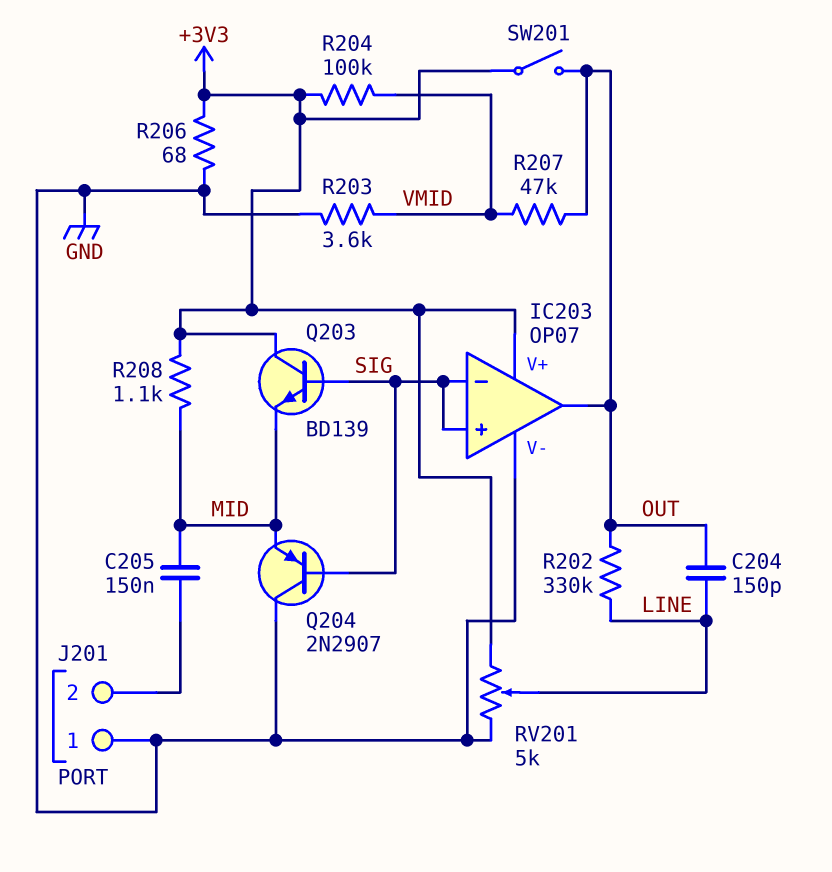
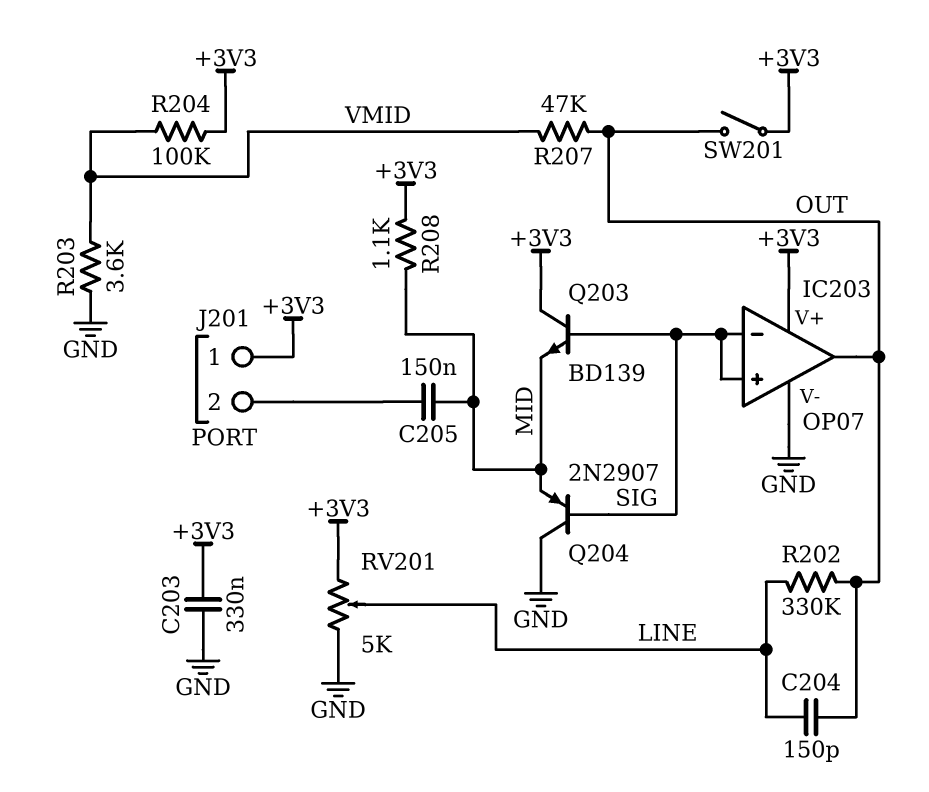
C203: none -> 330nF (+3V3, GND)
J201 pin 1: GND -> +3V3
R206: 68 (+3V3, GND) -> none

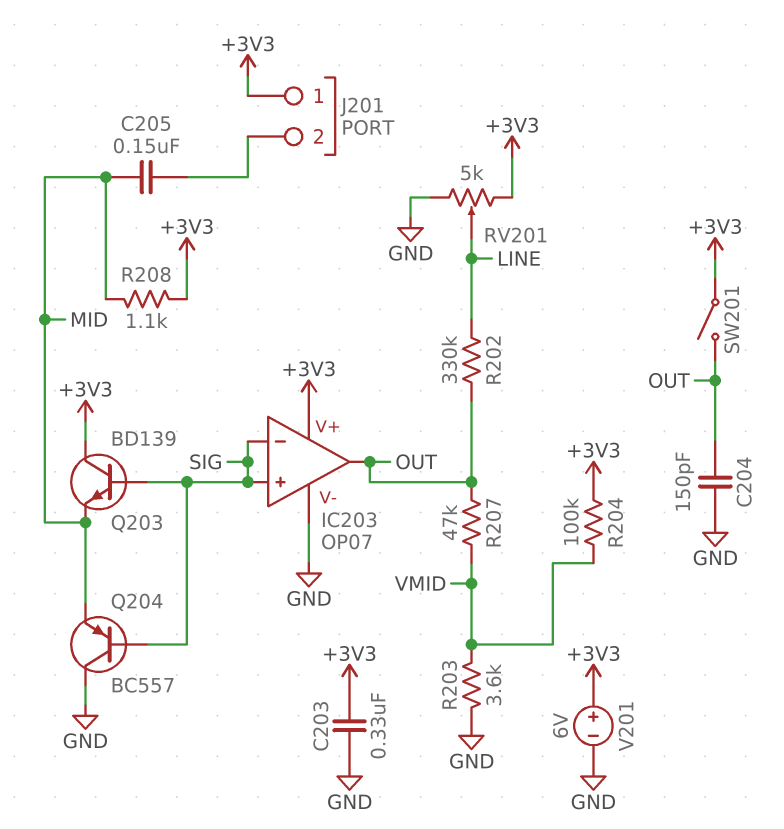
C204: 150pF (LINE, OUT) -> 150pF (GND, OUT)
Q204: PNP 2N2907 (B SIG, C GND, E MID) -> PNP BC557 (B SIG, C GND, E MID)
V201: none -> 6V (plus +3V3, minus GND)

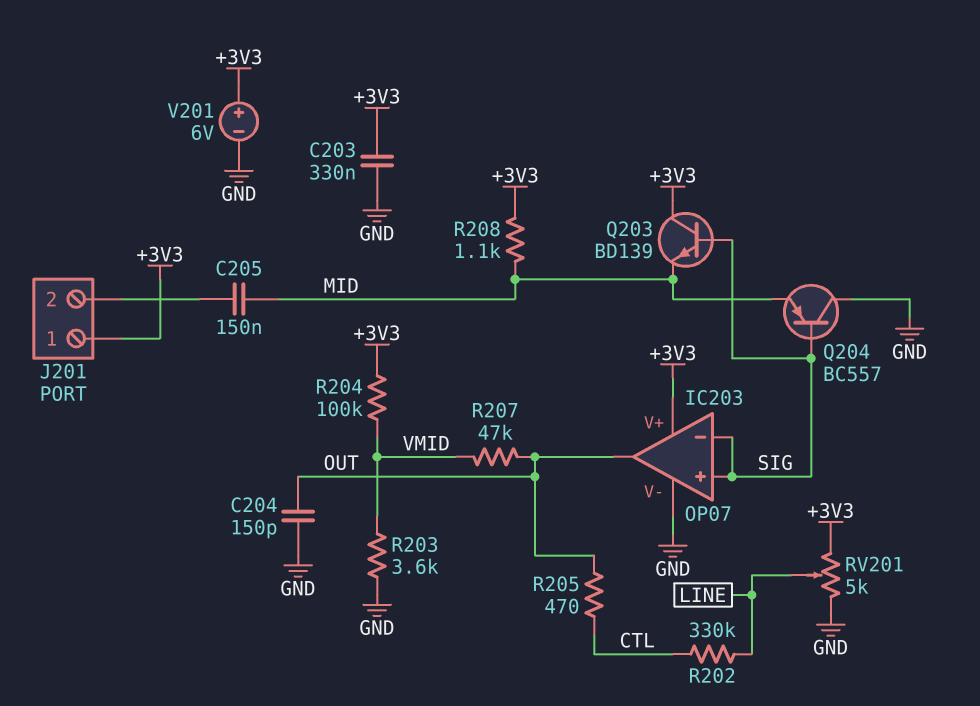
R202: 330k (LINE, OUT) -> 330k (CTL, LINE)
R205: none -> 470 (CTL, OUT)
SW201: switch (+3V3, OUT) -> none

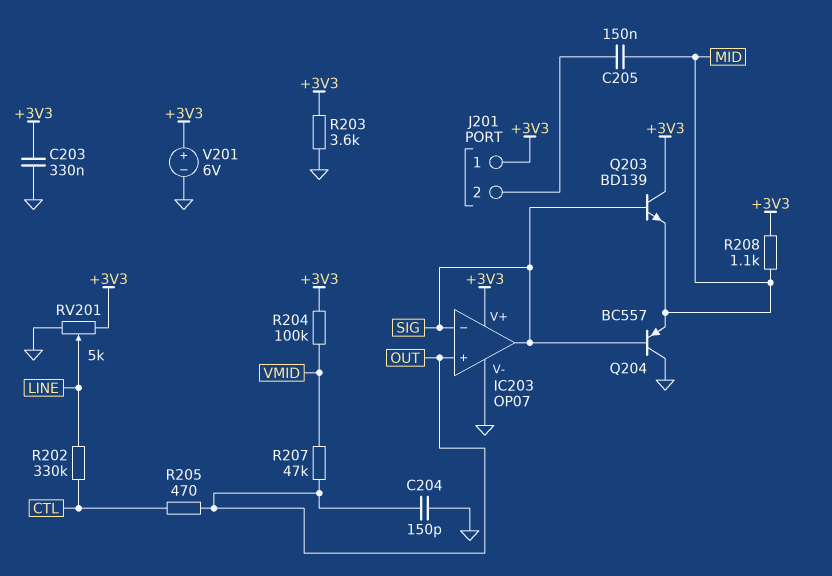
IC203 pin in+: SIG -> OUT
IC203 pin out: OUT -> SIG
R203: 3.6k (GND, VMID) -> 3.6k (+3V3, GND)

